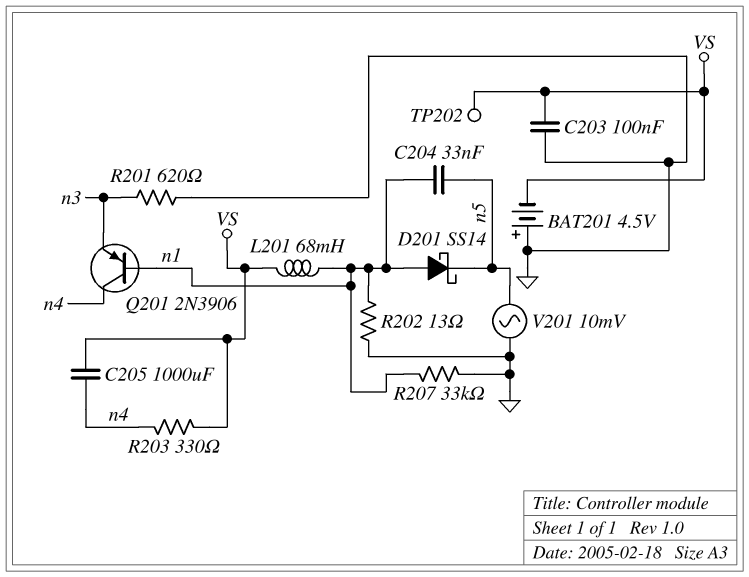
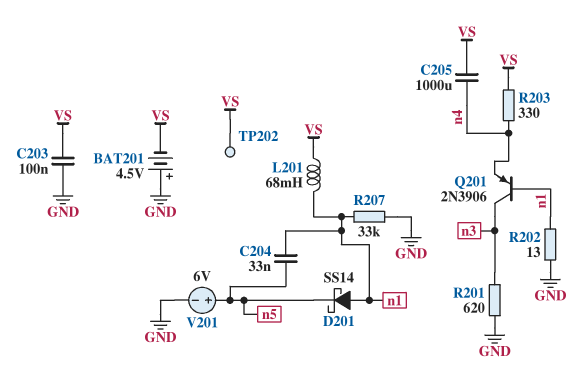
Q201: PNP 2N3906 (B n1, C n4, E n3) -> PNP 2N3906 (B n1, C n3, E n4)
V201: AC 10mV (GND, n5) -> 6V (plus n5, minus GND)

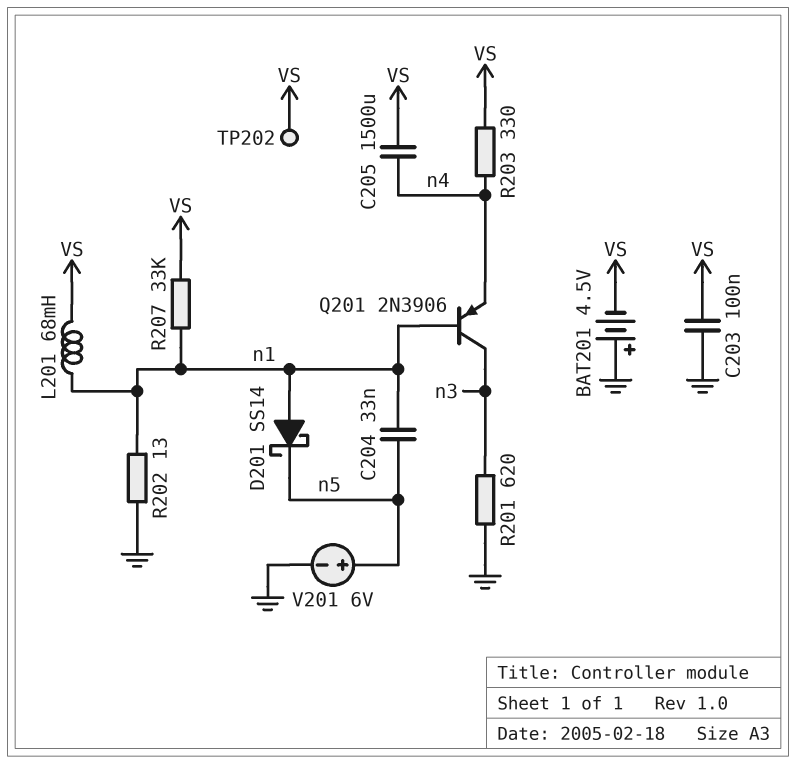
C205: 1000uF (VS, n4) -> 1500uF (VS, n4)
R207: 33k (GND, n1) -> 33k (VS, n1)

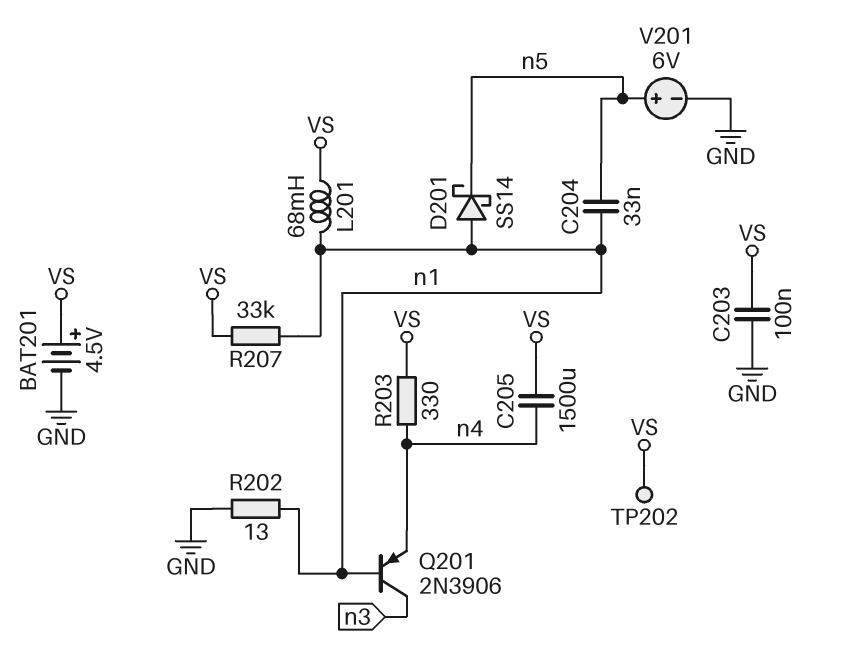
BAT201: 4.5V (plus GND, minus VS) -> 4.5V (plus VS, minus GND)
R201: 620 (GND, n3) -> none

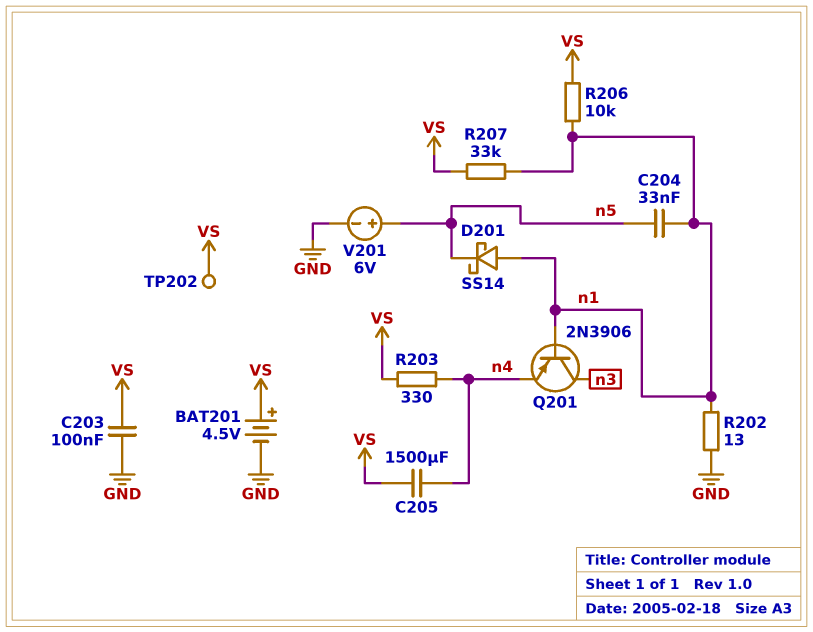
L201: 68mH (VS, n1) -> none
R206: none -> 10k (VS, n1)

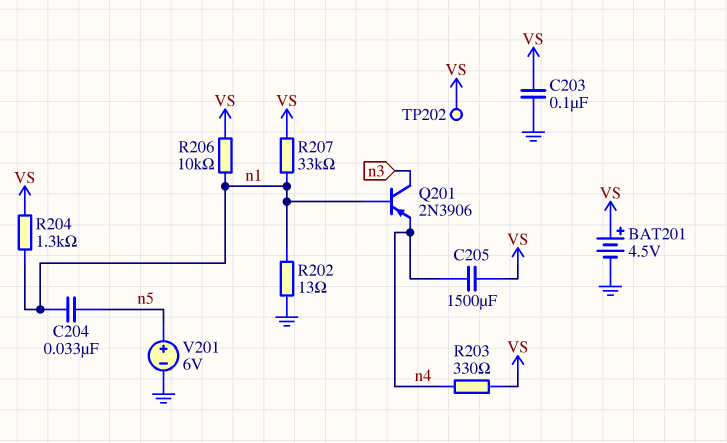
D201: schottky SS14 (A n1, K n5) -> none
R204: none -> 1.3k (VS, n1)

